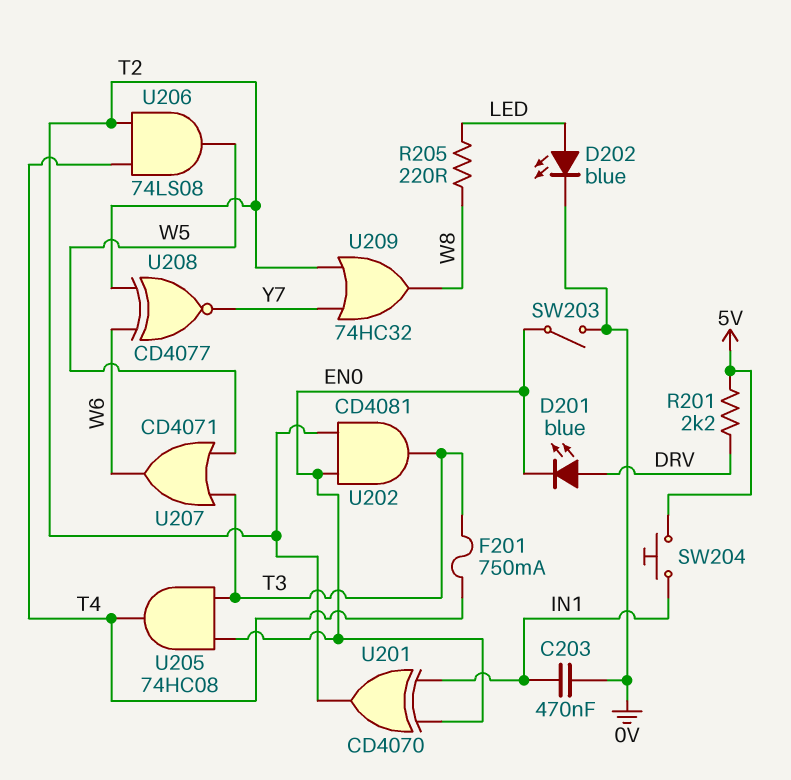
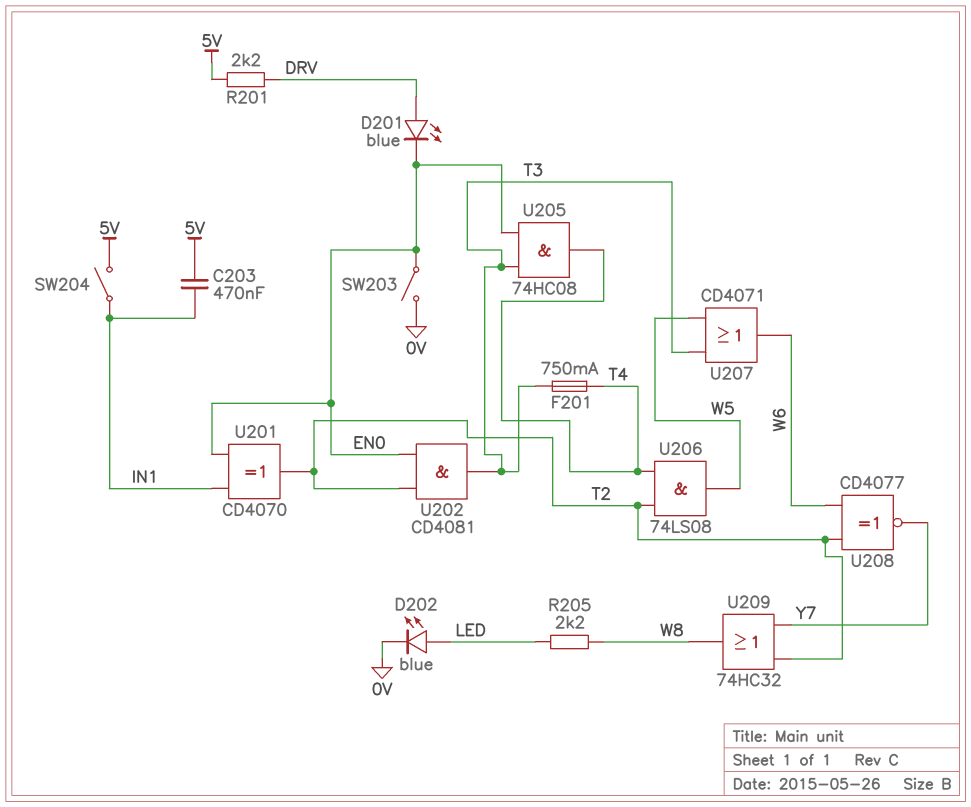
C203: 470nF (0V, IN1) -> 470nF (5V, IN1)
R205: 220 (LED, W8) -> 2.2k (LED, W8)
SW204: button (5V, IN1) -> switch (5V, IN1)

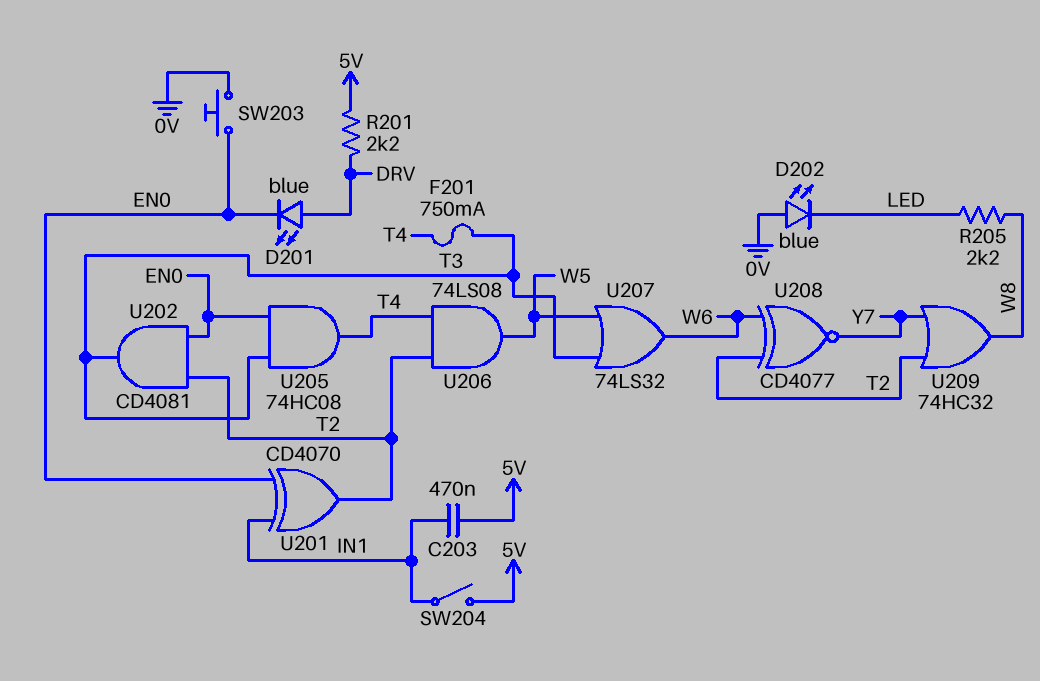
D202: LED blue (A LED, K 0V) -> LED blue (A 0V, K LED)
SW203: switch (0V, EN0) -> button (0V, EN0)
U207: OR CD4071 (in T3, in W5, out W6) -> OR 74LS32 (in T3, in W5, out W6)

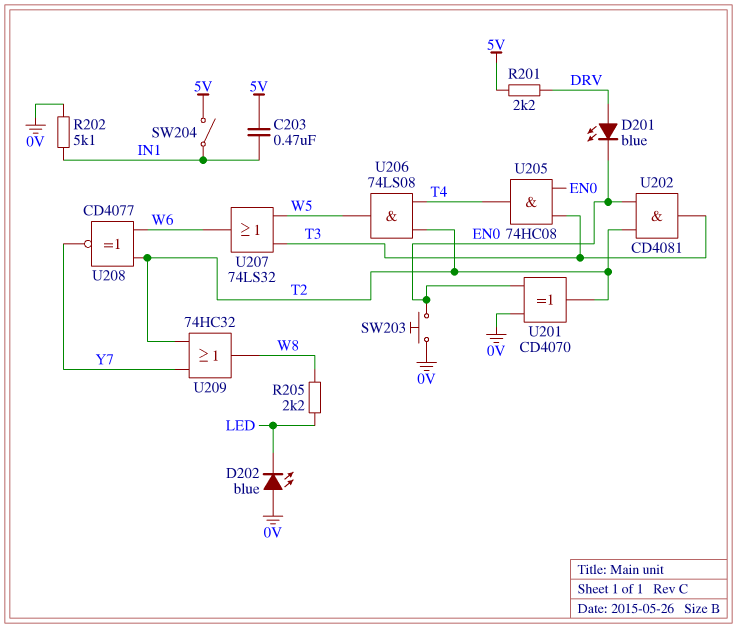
F201: 750mA (T3, T4) -> none
R202: none -> 5.1k (0V, IN1)
U201: XOR CD4070 (in EN0, in IN1, out T2) -> XOR CD4070 (in 0V, in EN0, out T2)

